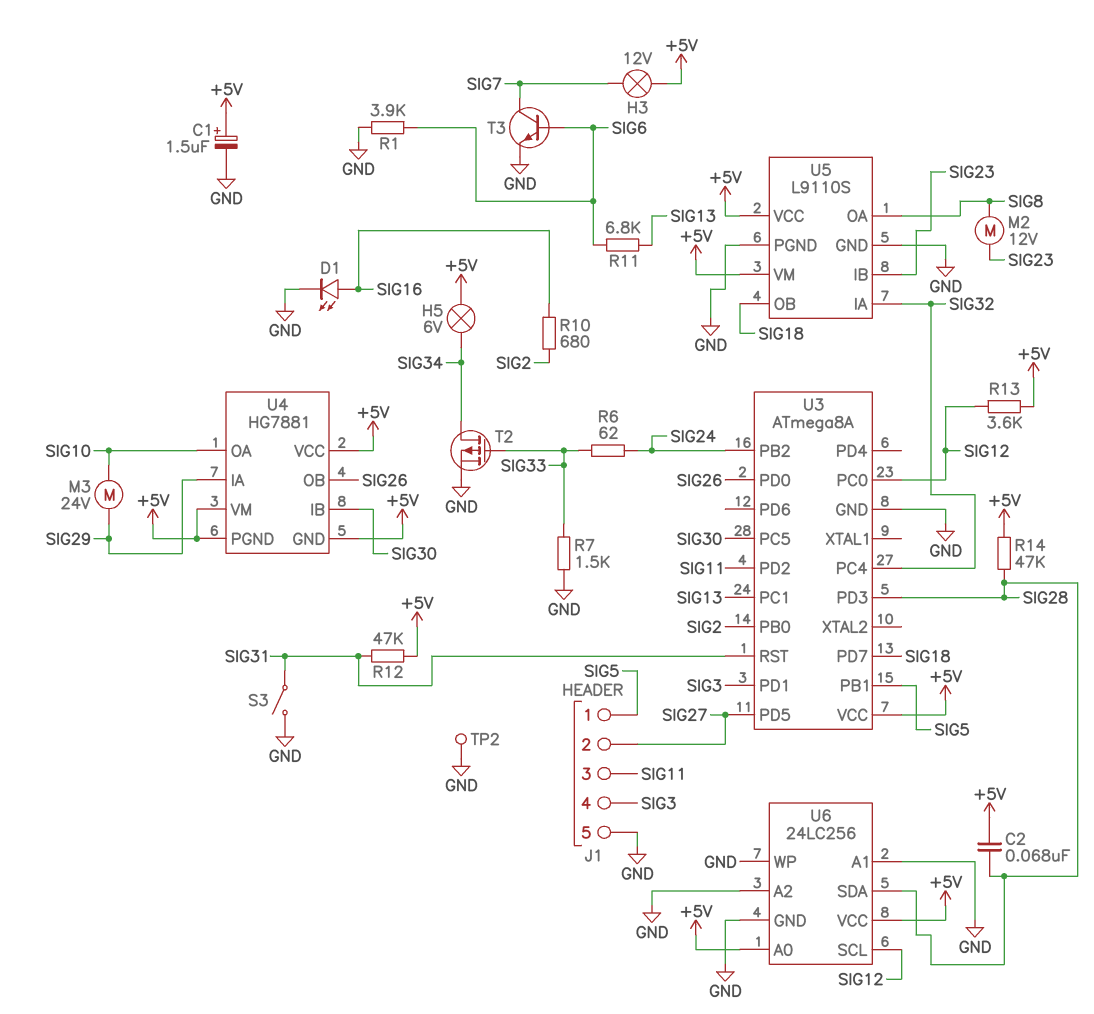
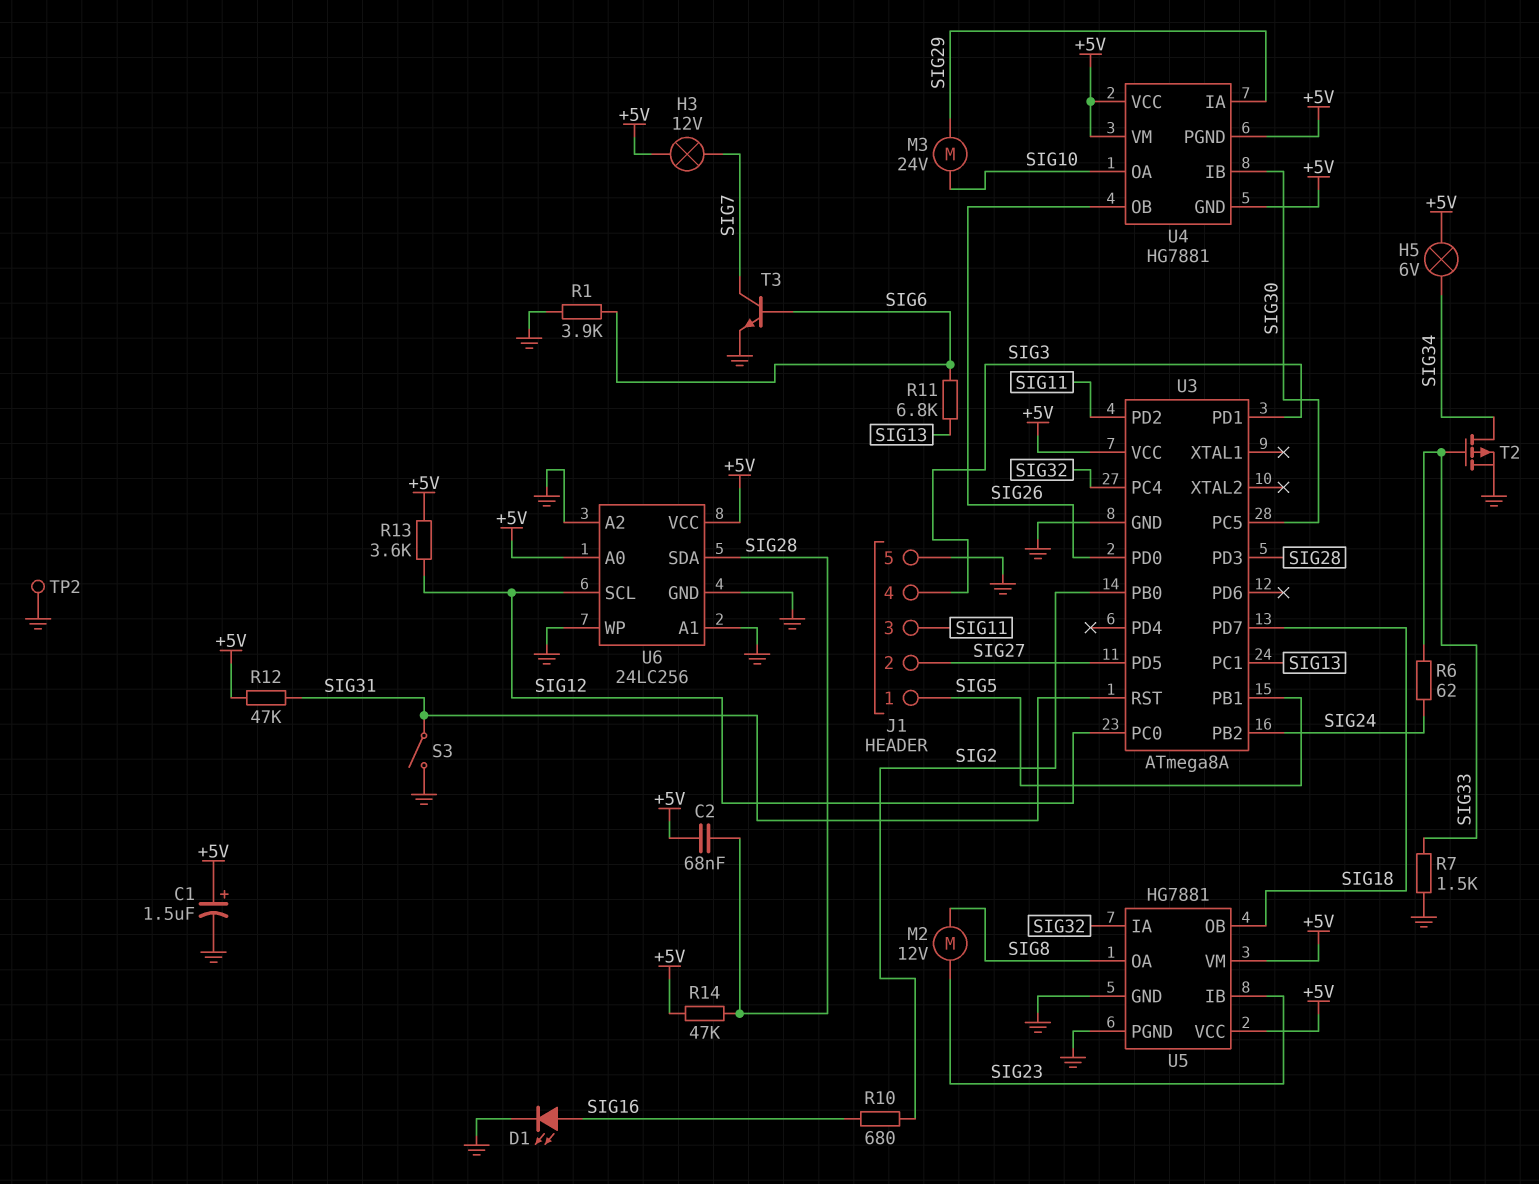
U5: L9110S -> HG7881

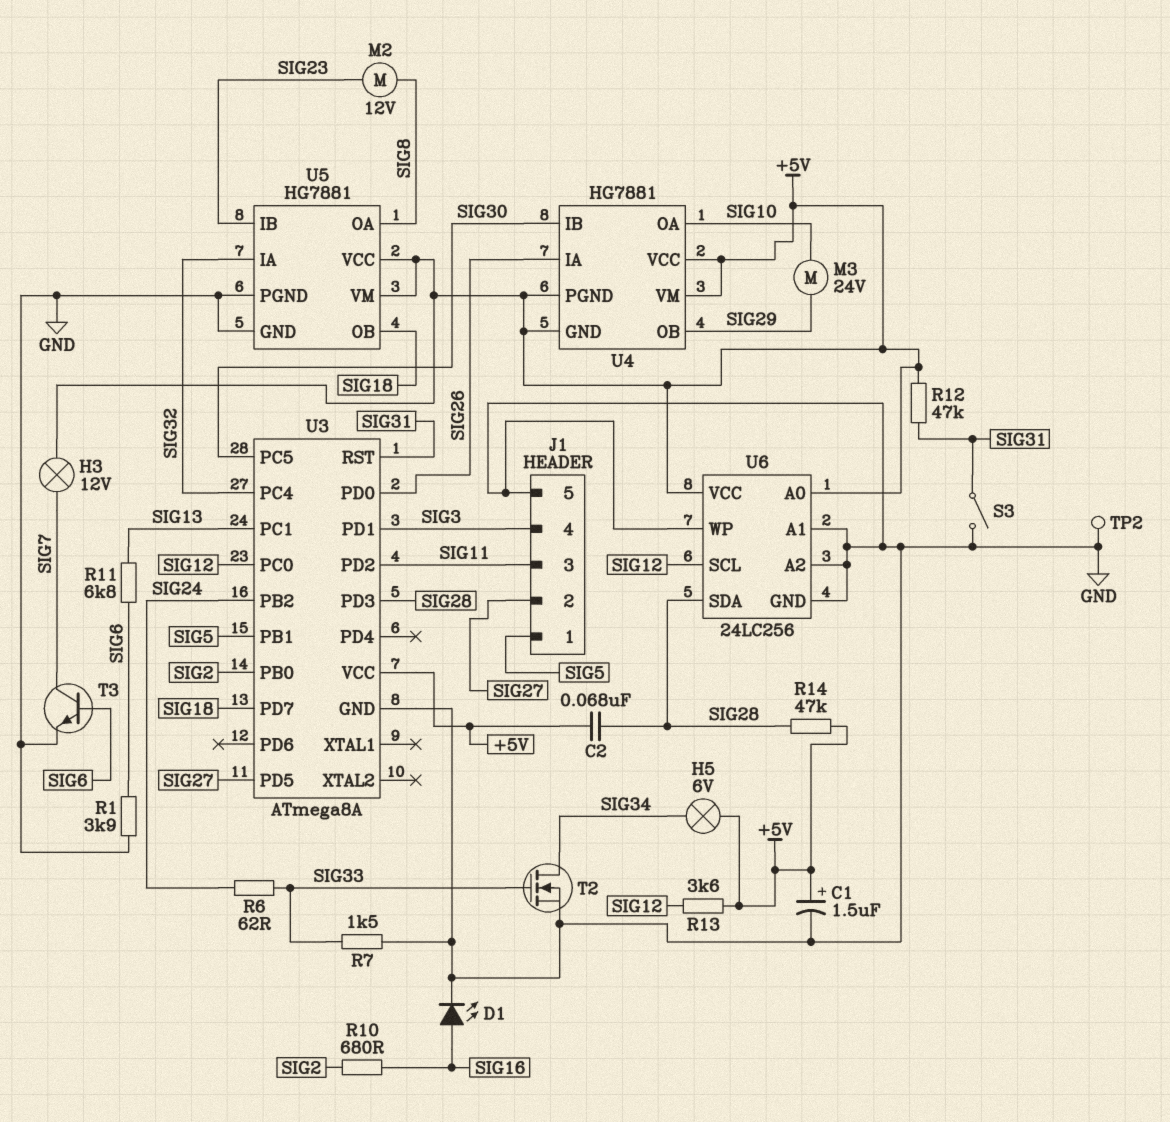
T2: PMOS (G SIG33, D SIG34, S GND) -> NMOS (G SIG33, D SIG34, S GND)
U4 pin IA: SIG29 -> SIG26
U4 pin OB: SIG26 -> SIG29

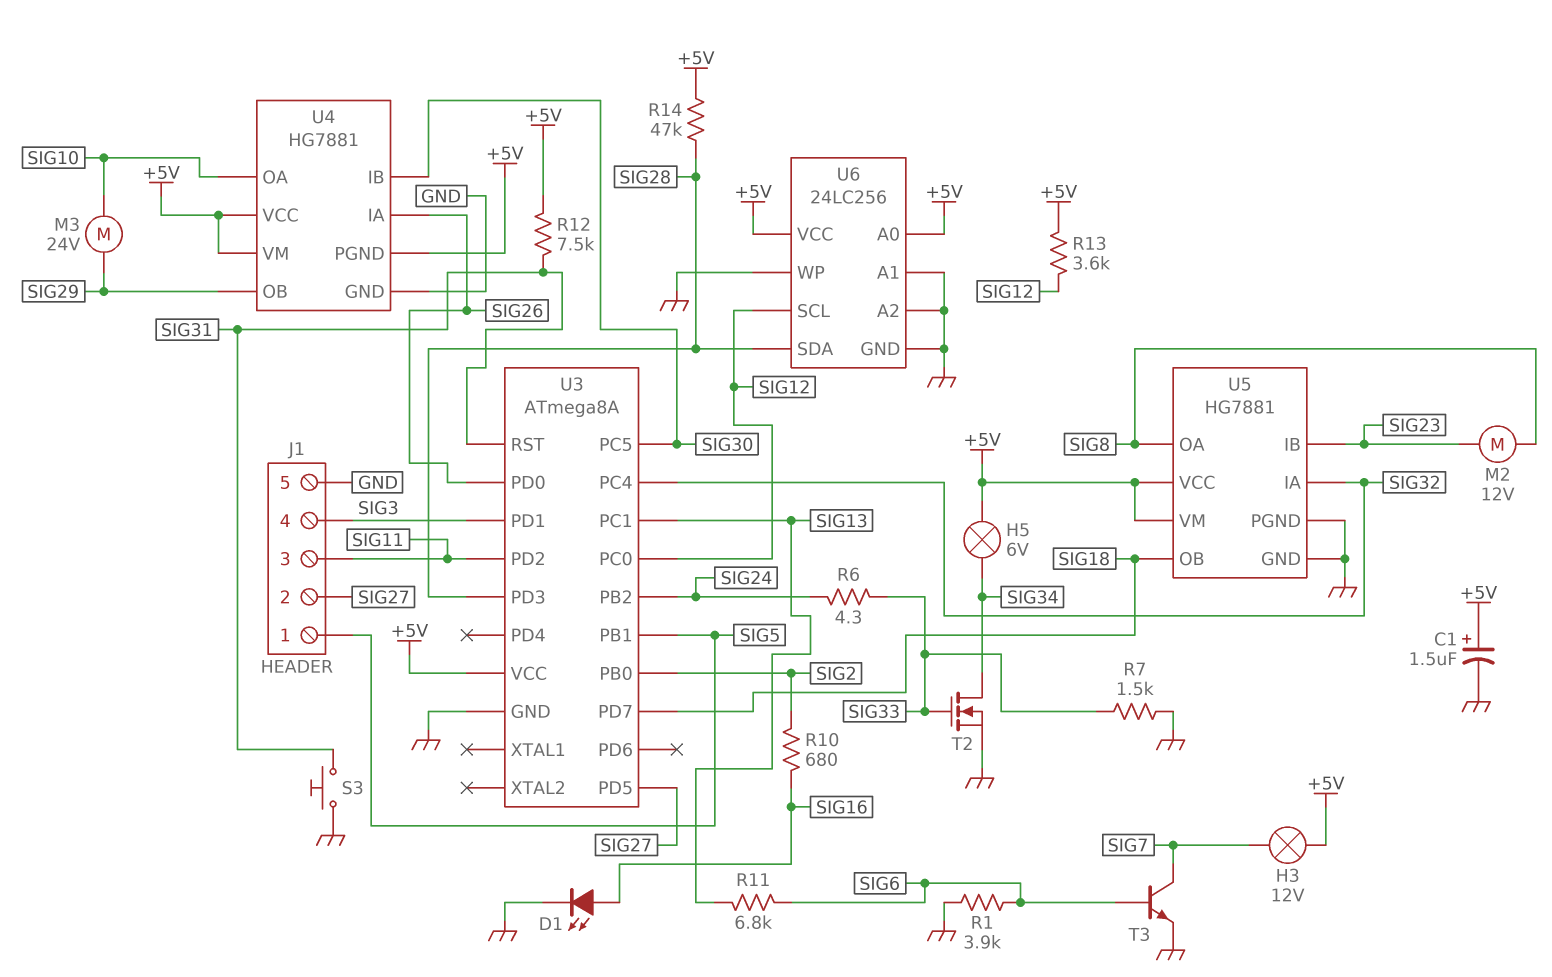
C2: 68nF (+5V, SIG28) -> none
R6: 62 (SIG24, SIG33) -> 4.3 (SIG24, SIG33)
R12: 47k (+5V, SIG31) -> 7.5k (+5V, SIG31)
S3: switch (GND, SIG31) -> button (GND, SIG31)
TP2: test point (GND) -> none
U4 pin GND: +5V -> GND

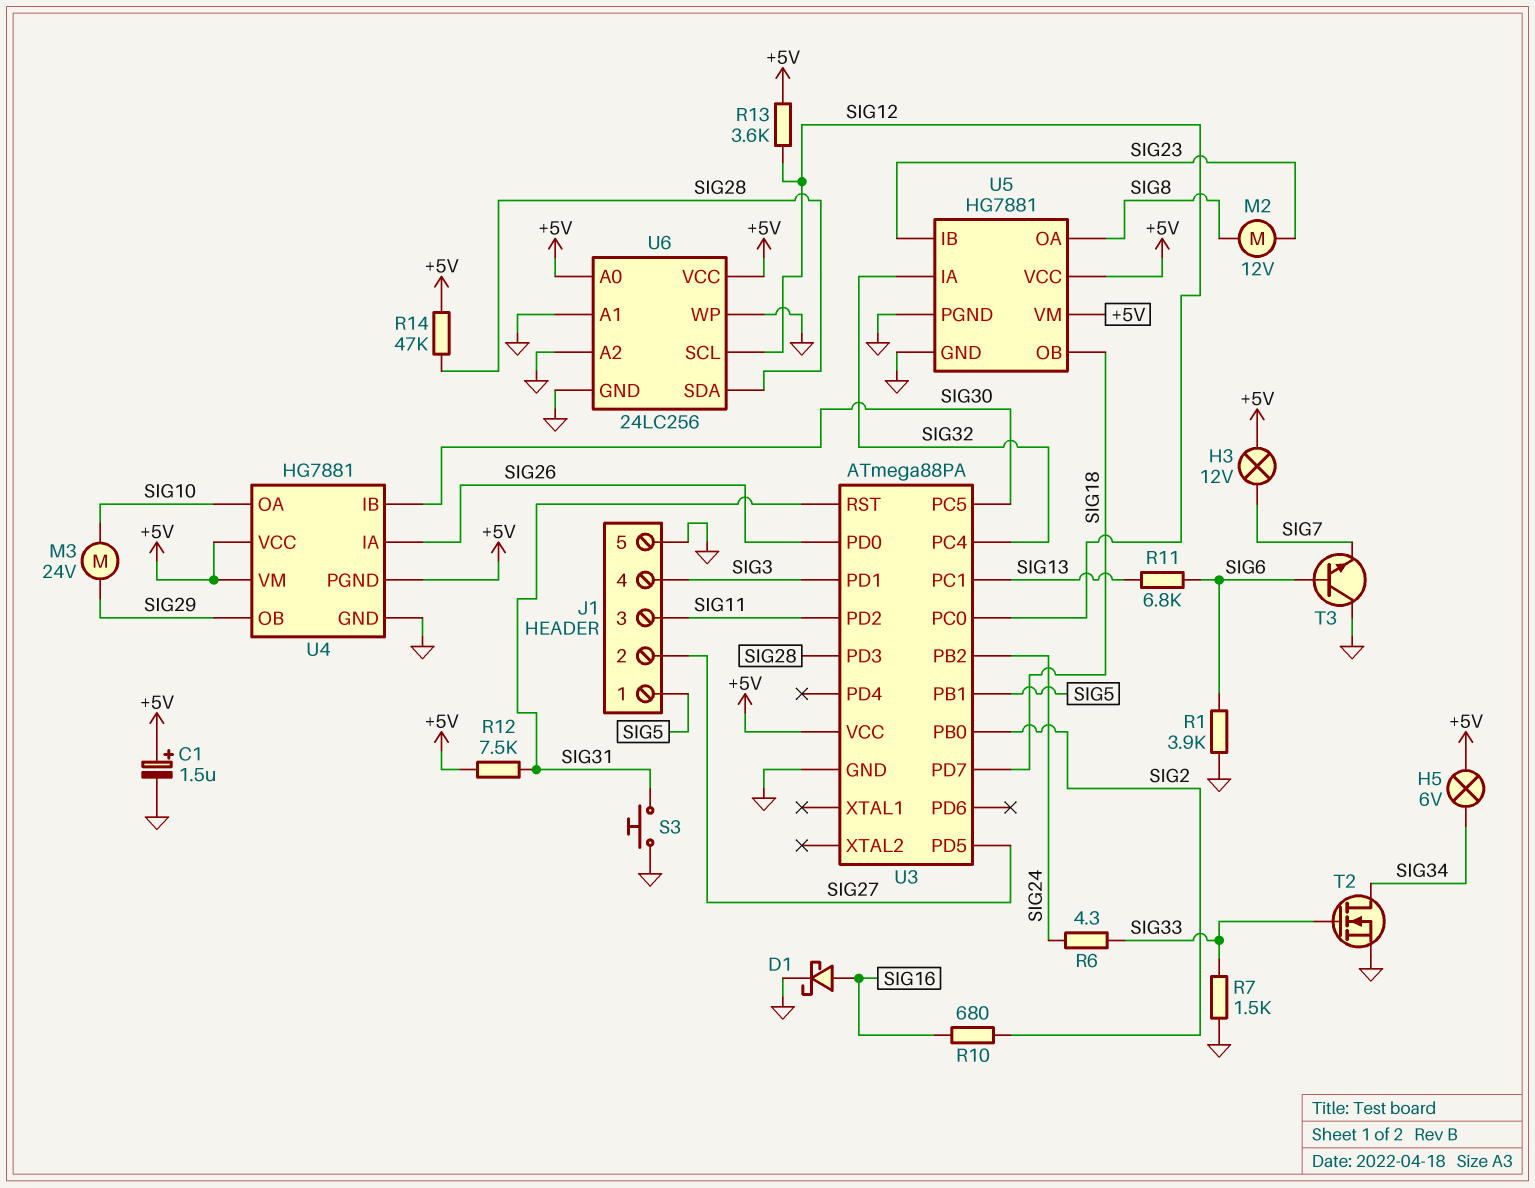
D1: LED (A SIG16, K GND) -> schottky (A SIG16, K GND)
T3: NPN (B SIG6, C SIG7, E GND) -> NPN (B SIG6, C GND, E SIG7)
U3: ATmega8A -> ATmega88PA

